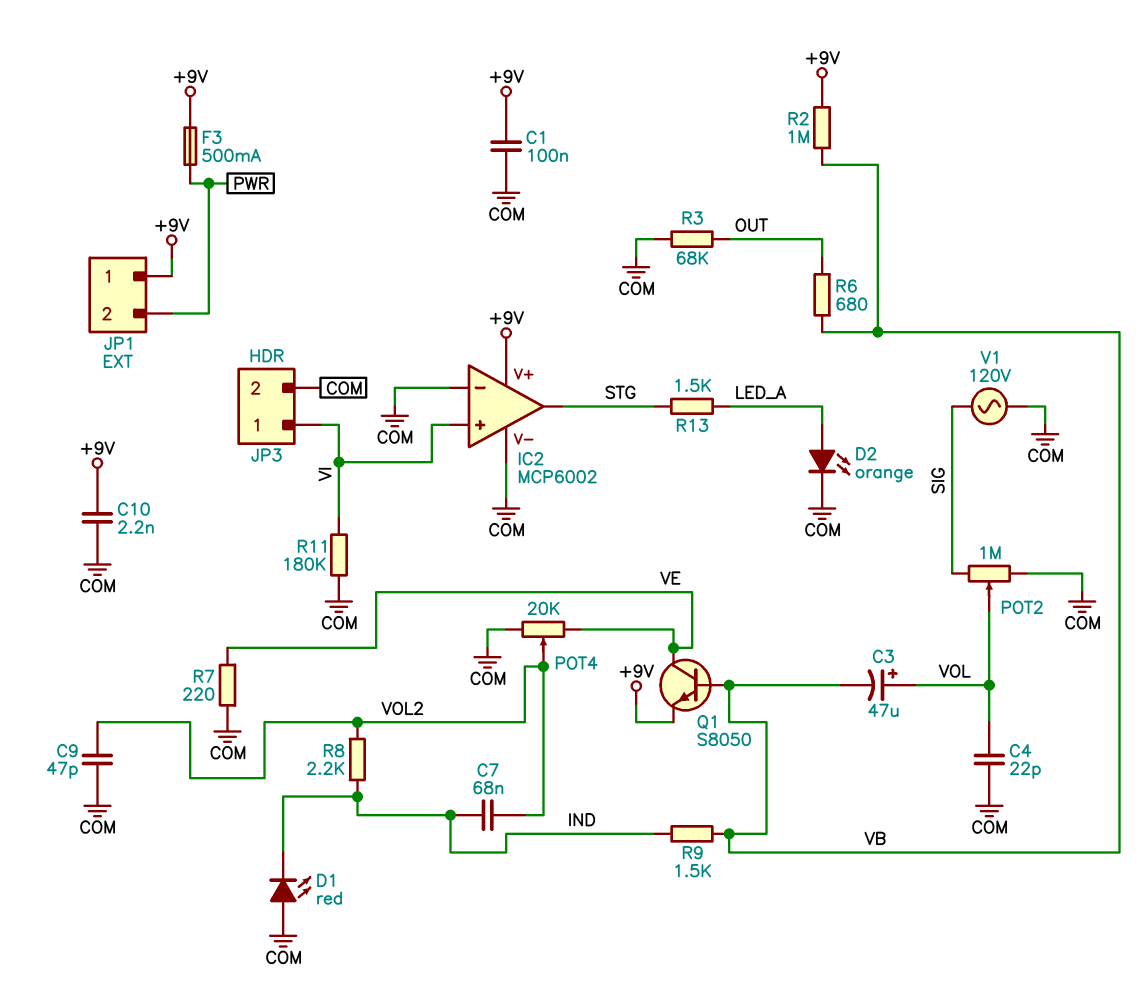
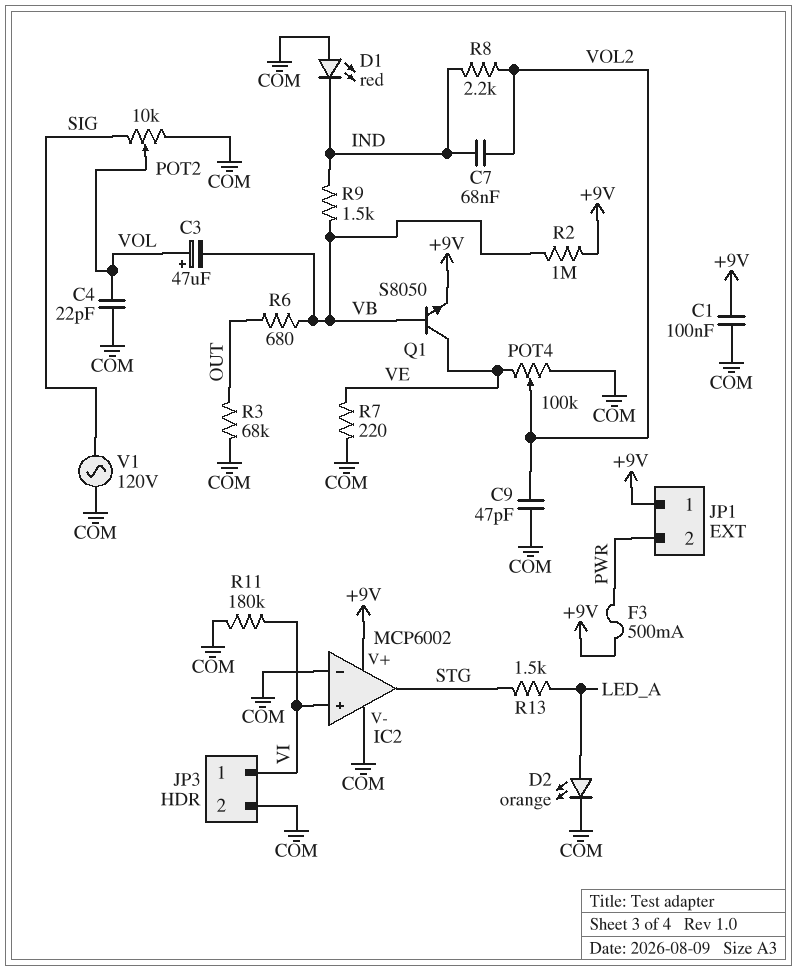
C10: 2.2nF (+9V, COM) -> none
POT2: 1M (COM, SIG, wiper VOL) -> 10k (COM, SIG, wiper VOL)
POT4: 20k (COM, VE, wiper VOL2) -> 100k (COM, VE, wiper VOL2)

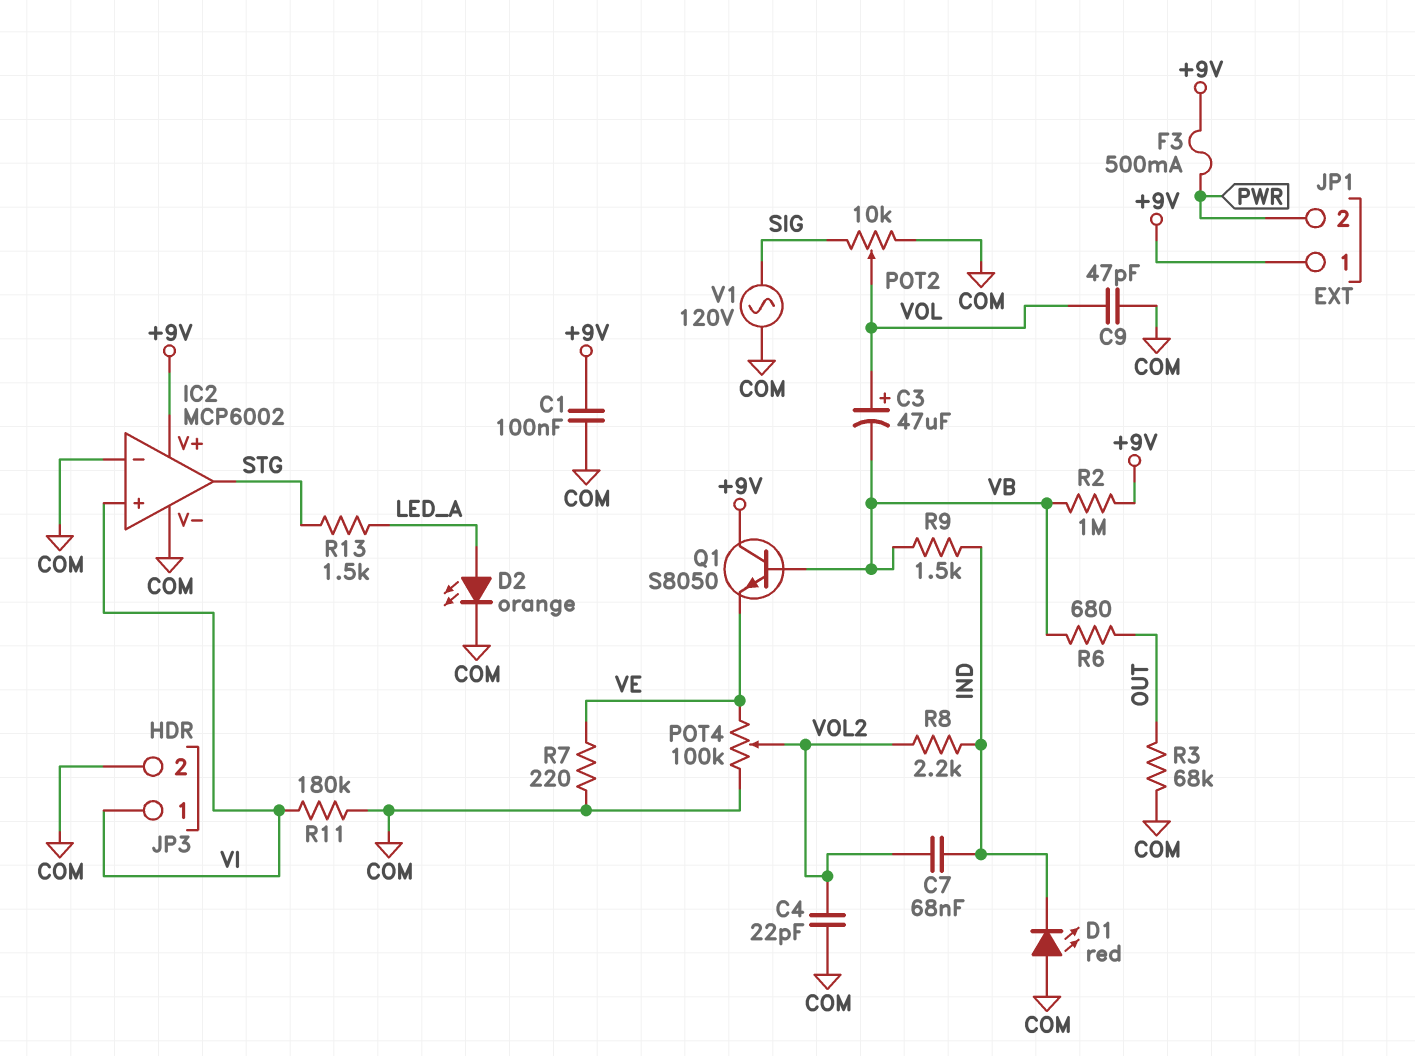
C4: 22pF (COM, VOL) -> 22pF (COM, VOL2)
C9: 47pF (COM, VOL2) -> 47pF (COM, VOL)
Q1: NPN S8050 (B VB, C VE, E +9V) -> NPN S8050 (B VB, C +9V, E VE)

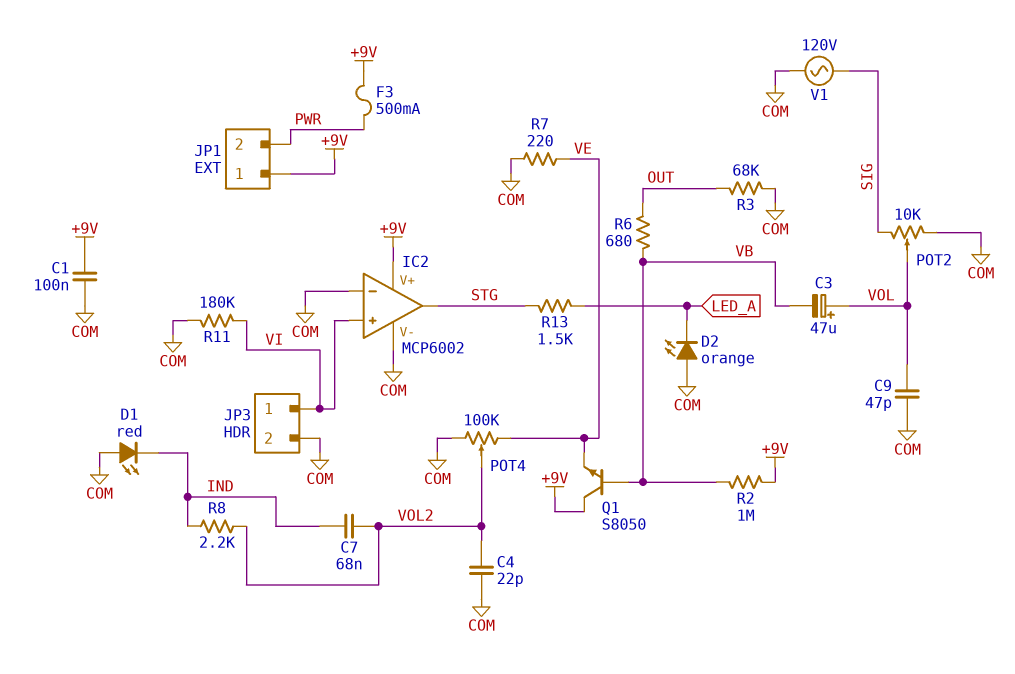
D2: LED orange (A LED_A, K COM) -> LED orange (A COM, K LED_A)
R9: 1.5k (IND, VB) -> none

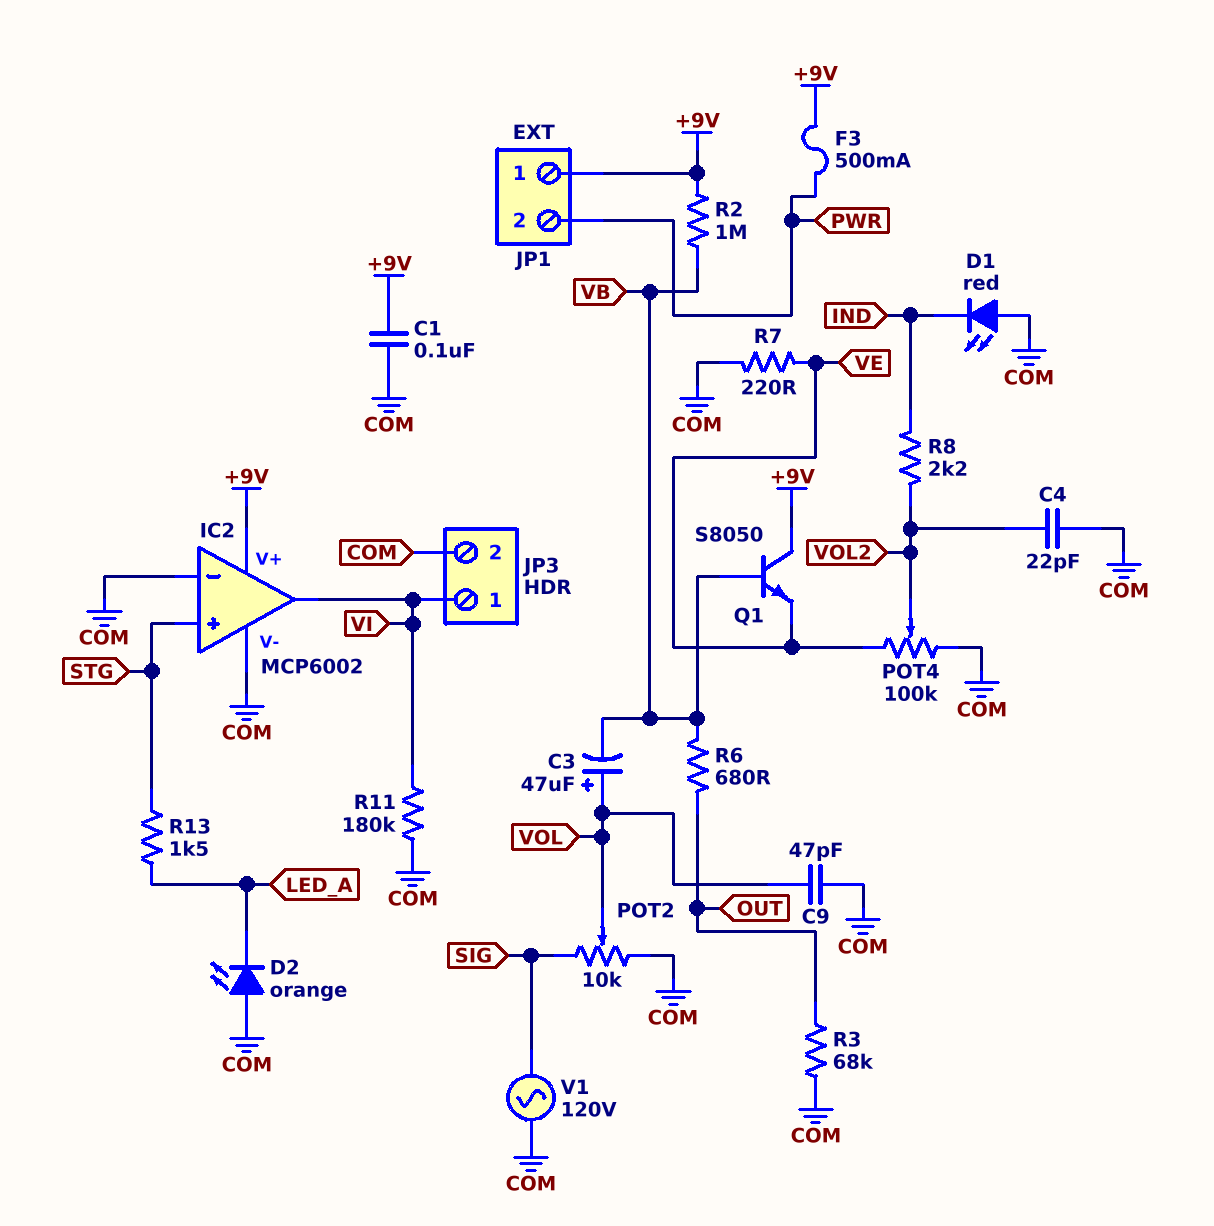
C7: 68nF (IND, VOL2) -> none
IC2 pin in+: VI -> STG
IC2 pin out: STG -> VI

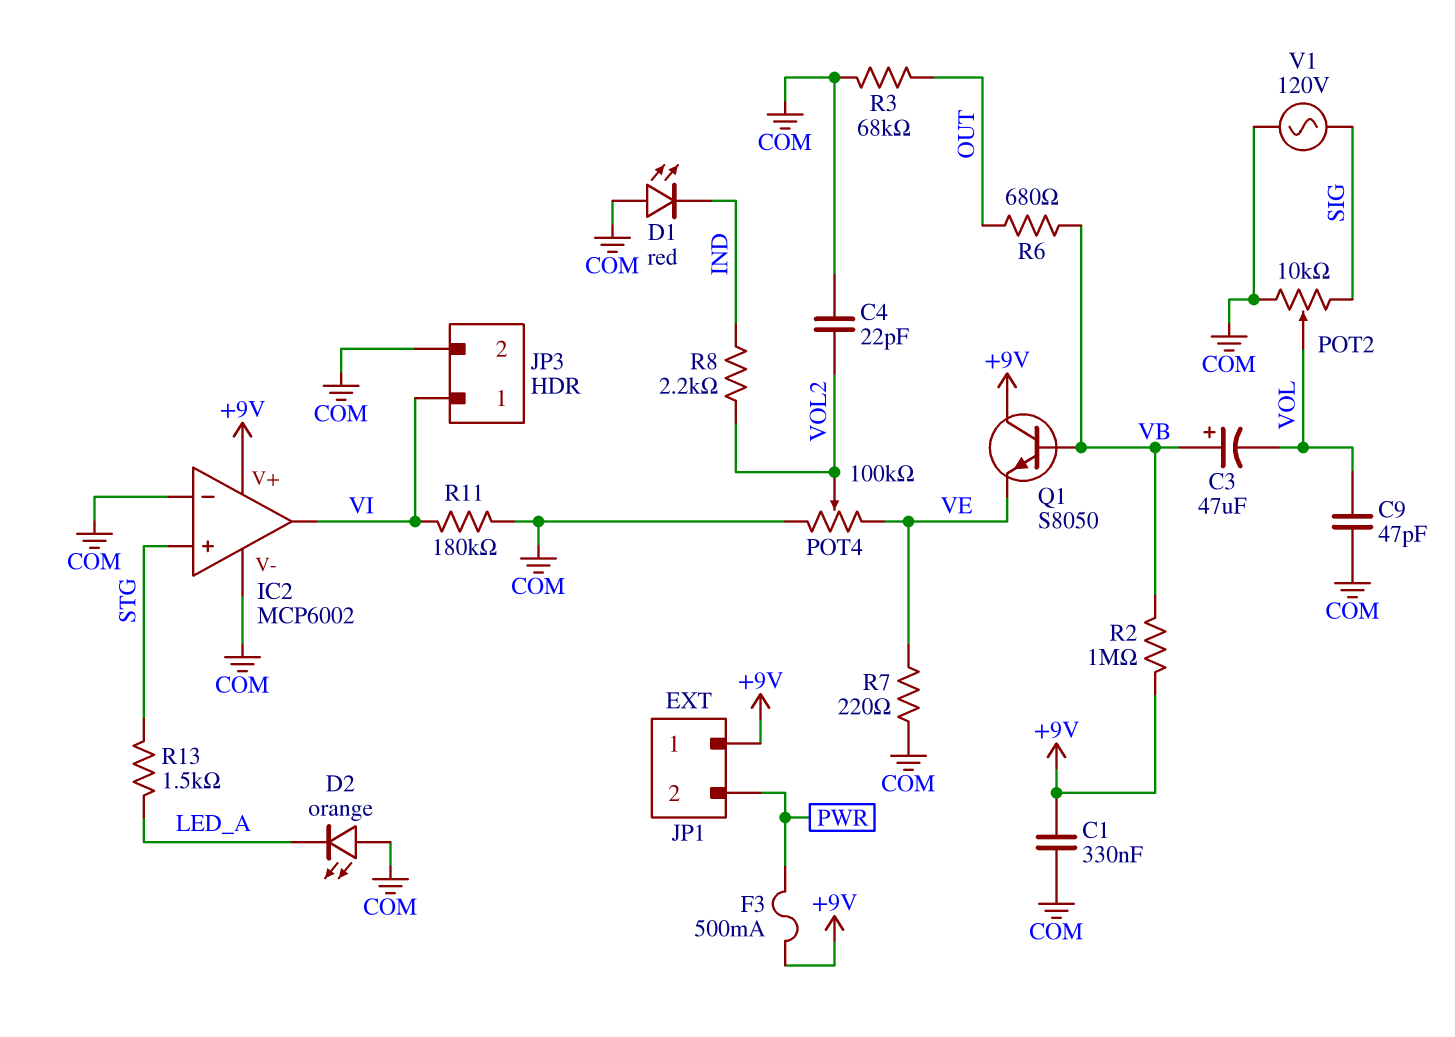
C1: 100nF (+9V, COM) -> 330nF (+9V, COM)
C3: 47uF (plus VOL, minus VB) -> 47uF (plus VB, minus VOL)

